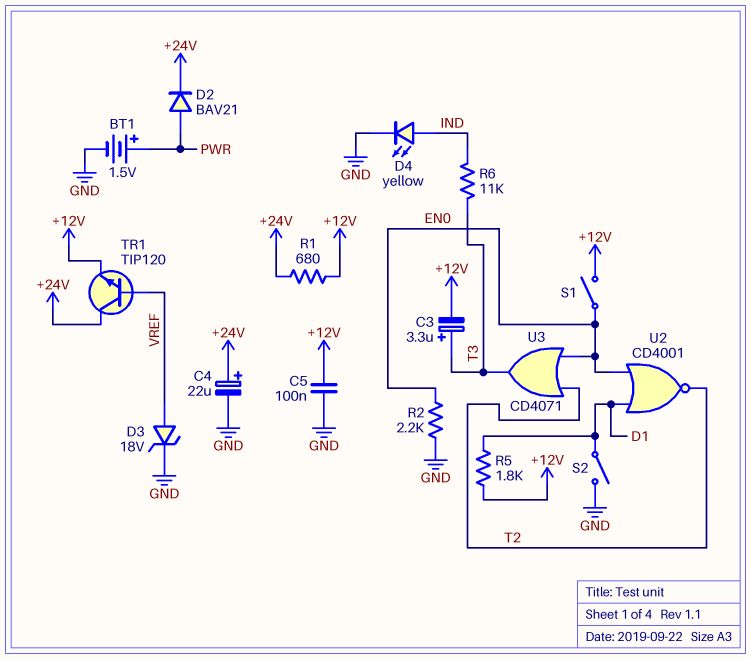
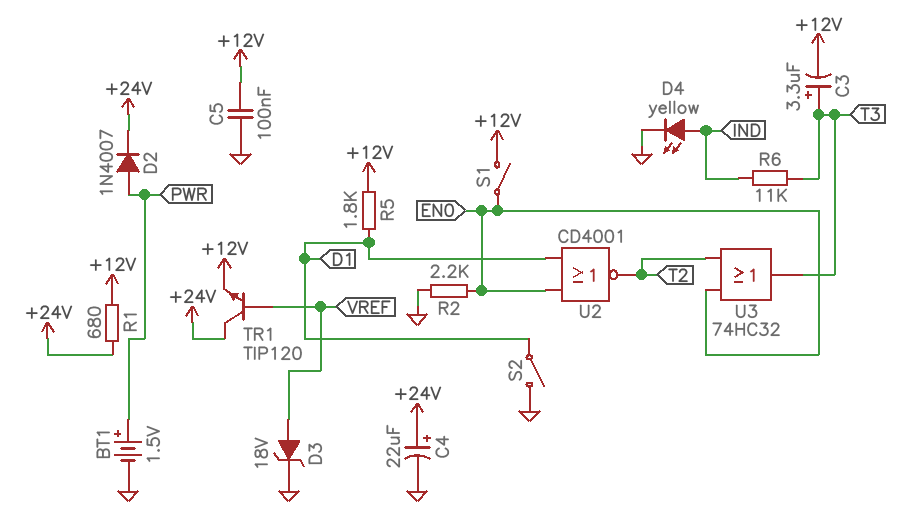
D2: diode BAV21 (A PWR, K +24V) -> diode 1N4007 (A PWR, K +24V)
U3: OR CD4071 (in EN0, in T2, out T3) -> OR 74HC32 (in EN0, in T2, out T3)

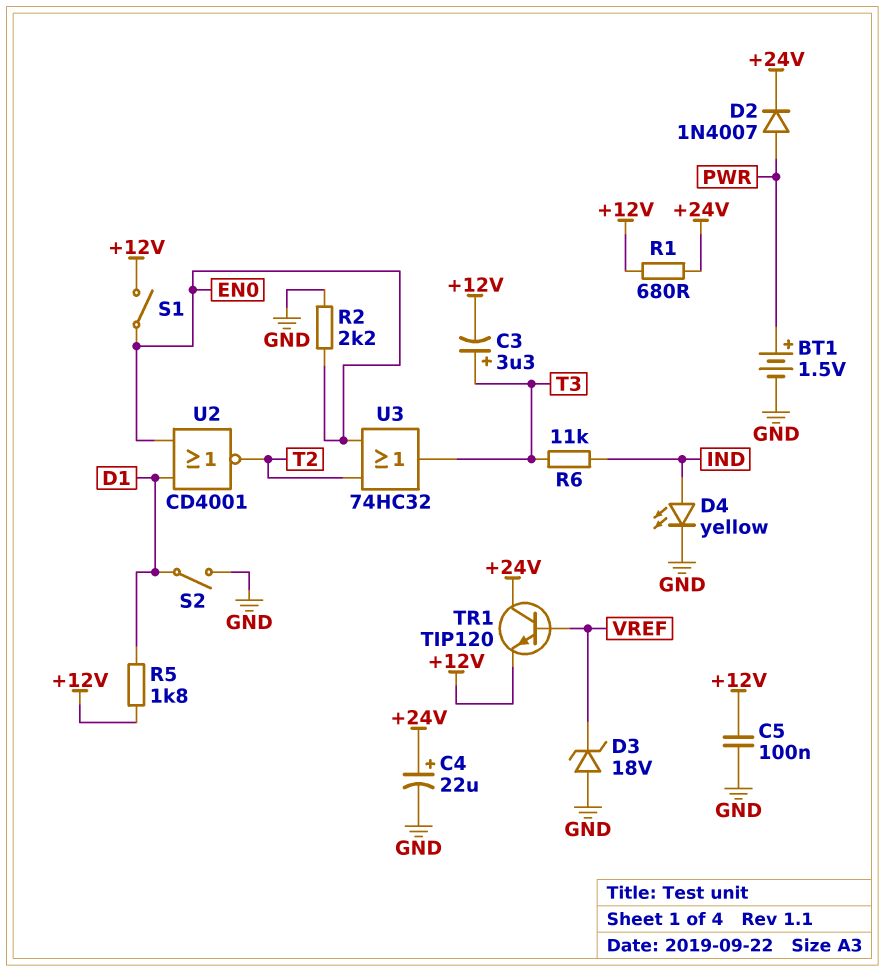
D3: zener 18V (A VREF, K GND) -> zener 18V (A GND, K VREF)

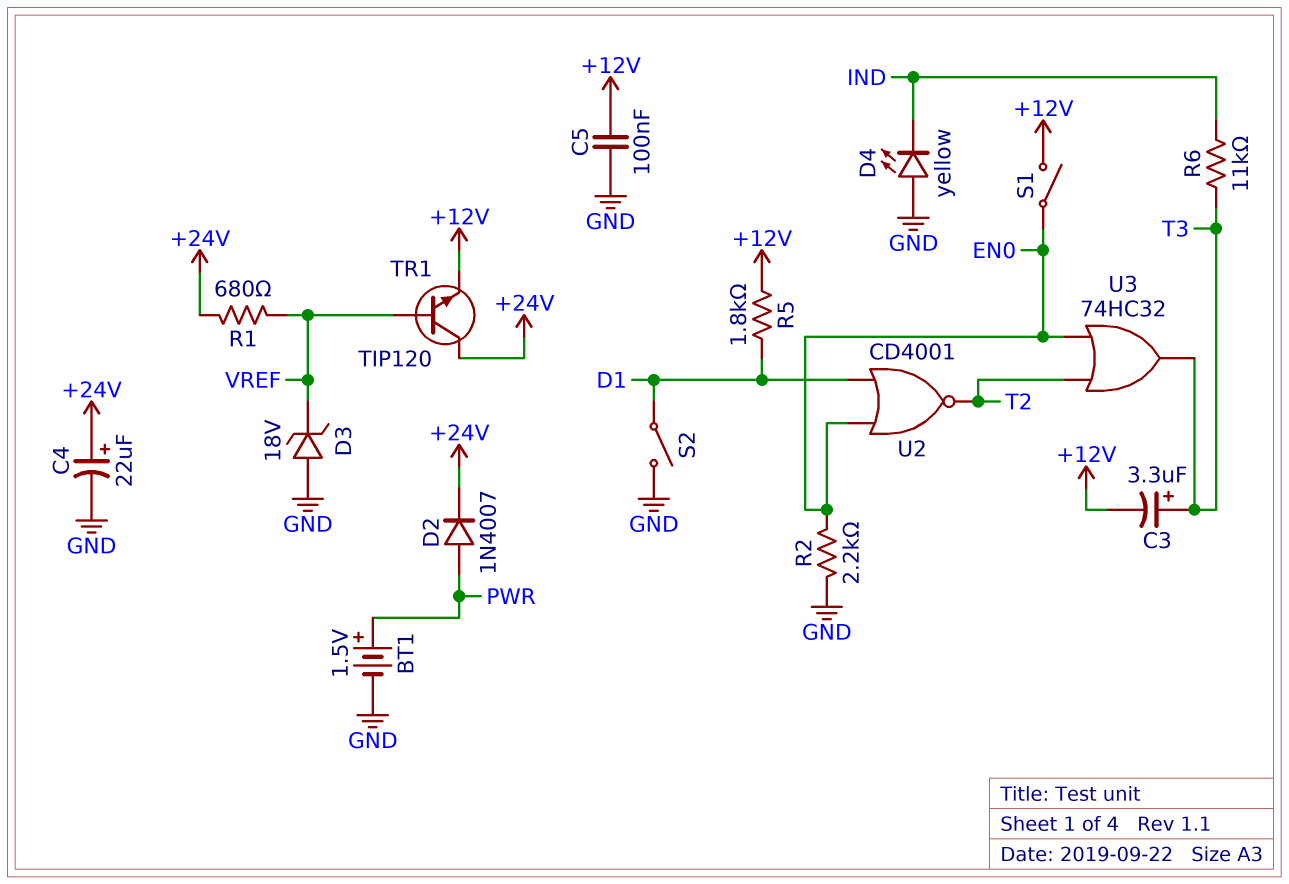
D4: LED yellow (A IND, K GND) -> LED yellow (A GND, K IND)
R1: 680 (+12V, +24V) -> 680 (+24V, VREF)

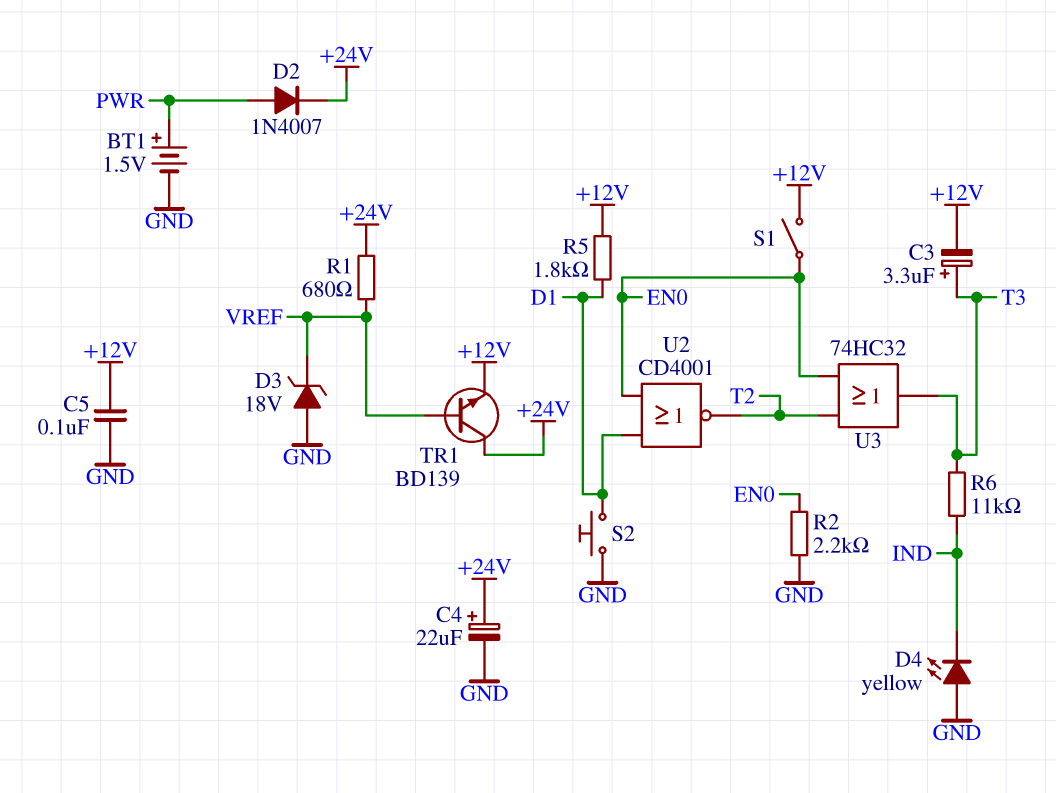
S2: switch (D1, GND) -> button (D1, GND)
TR1: NPN TIP120 (B VREF, C +24V, E +12V) -> NPN BD139 (B VREF, C +24V, E +12V)

